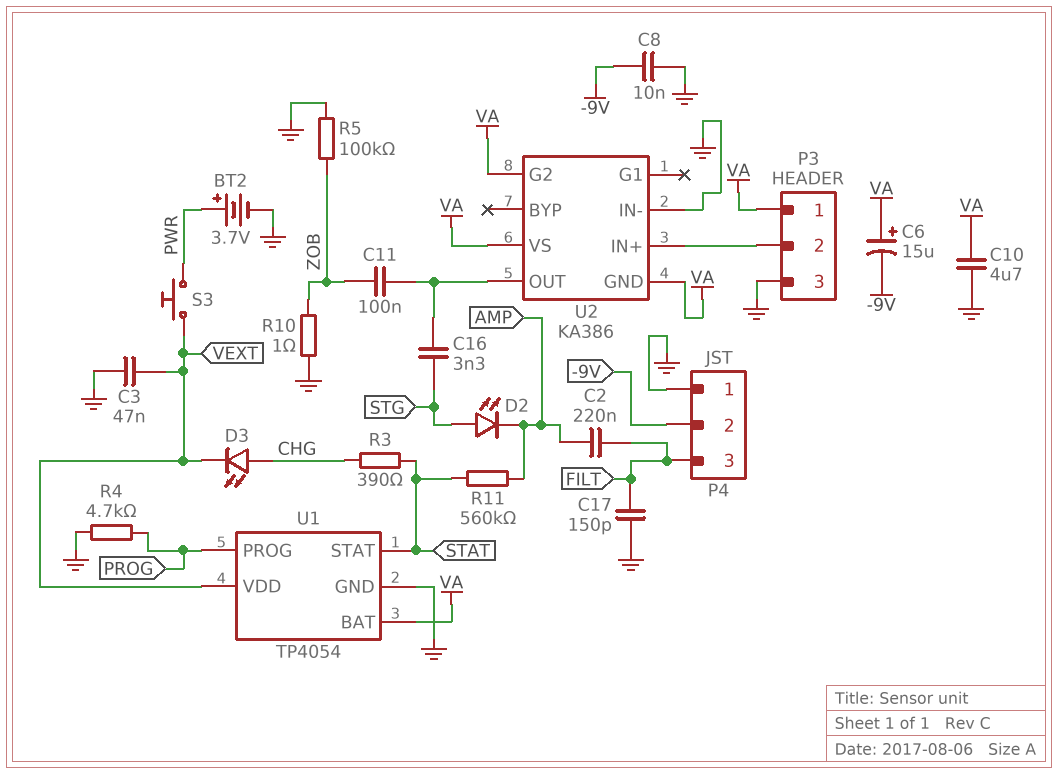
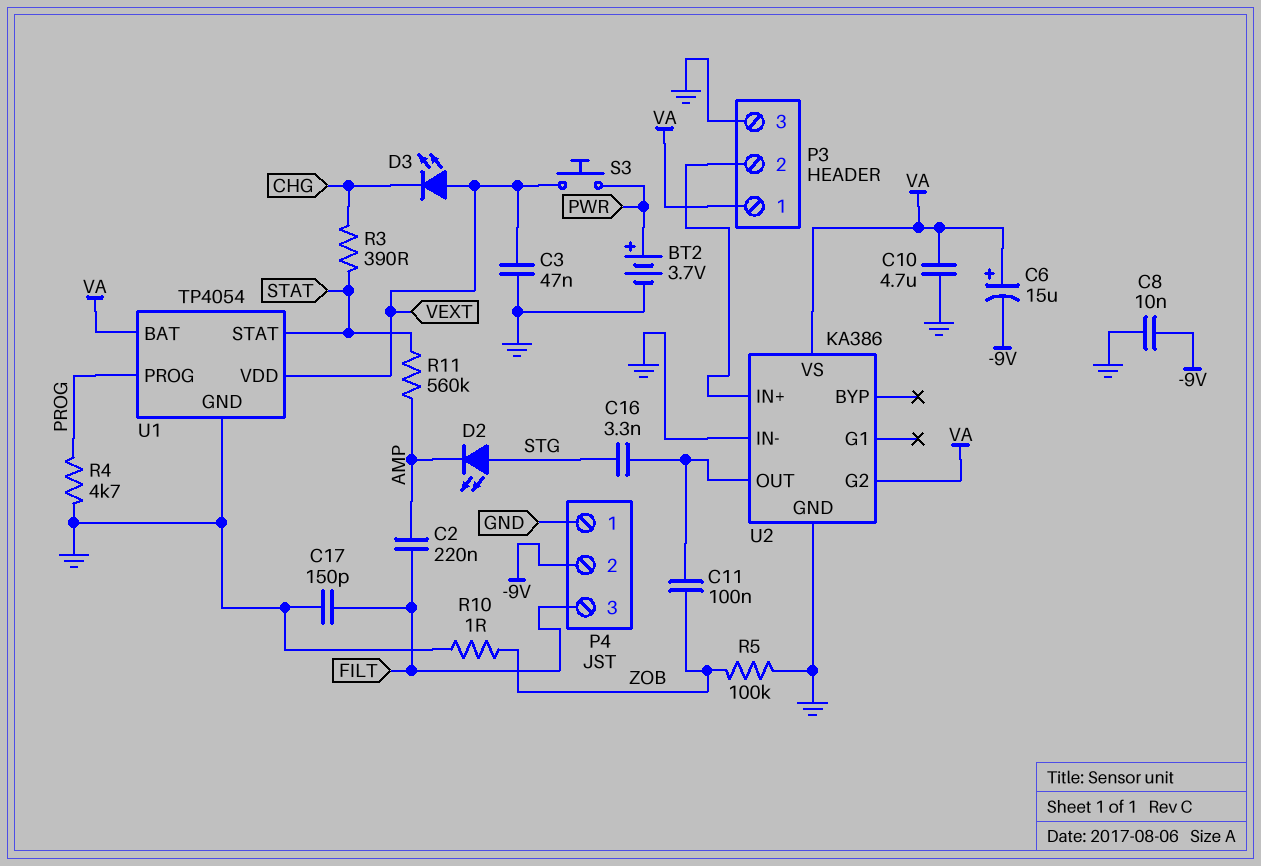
D3: LED (A CHG, K VEXT) -> LED (A VEXT, K CHG)
U2 pin GND: VA -> GND

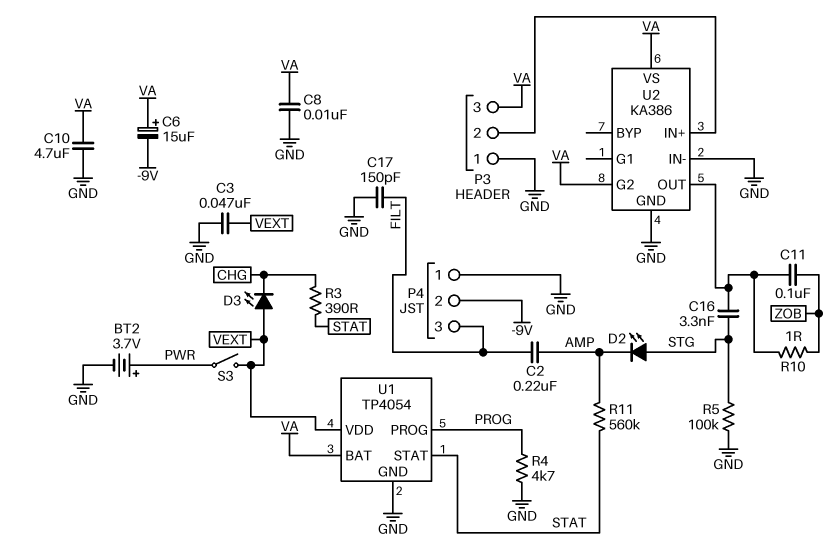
C8: 10nF (-9V, GND) -> 10nF (GND, VA)
P3 pin 1: VA -> GND
P3 pin 3: GND -> VA
R5: 100k (GND, ZOB) -> 100k (GND, STG)
R10: 1 (GND, ZOB) -> 1 (U2/OUT, ZOB)
S3: button (PWR, VEXT) -> switch (PWR, VEXT)

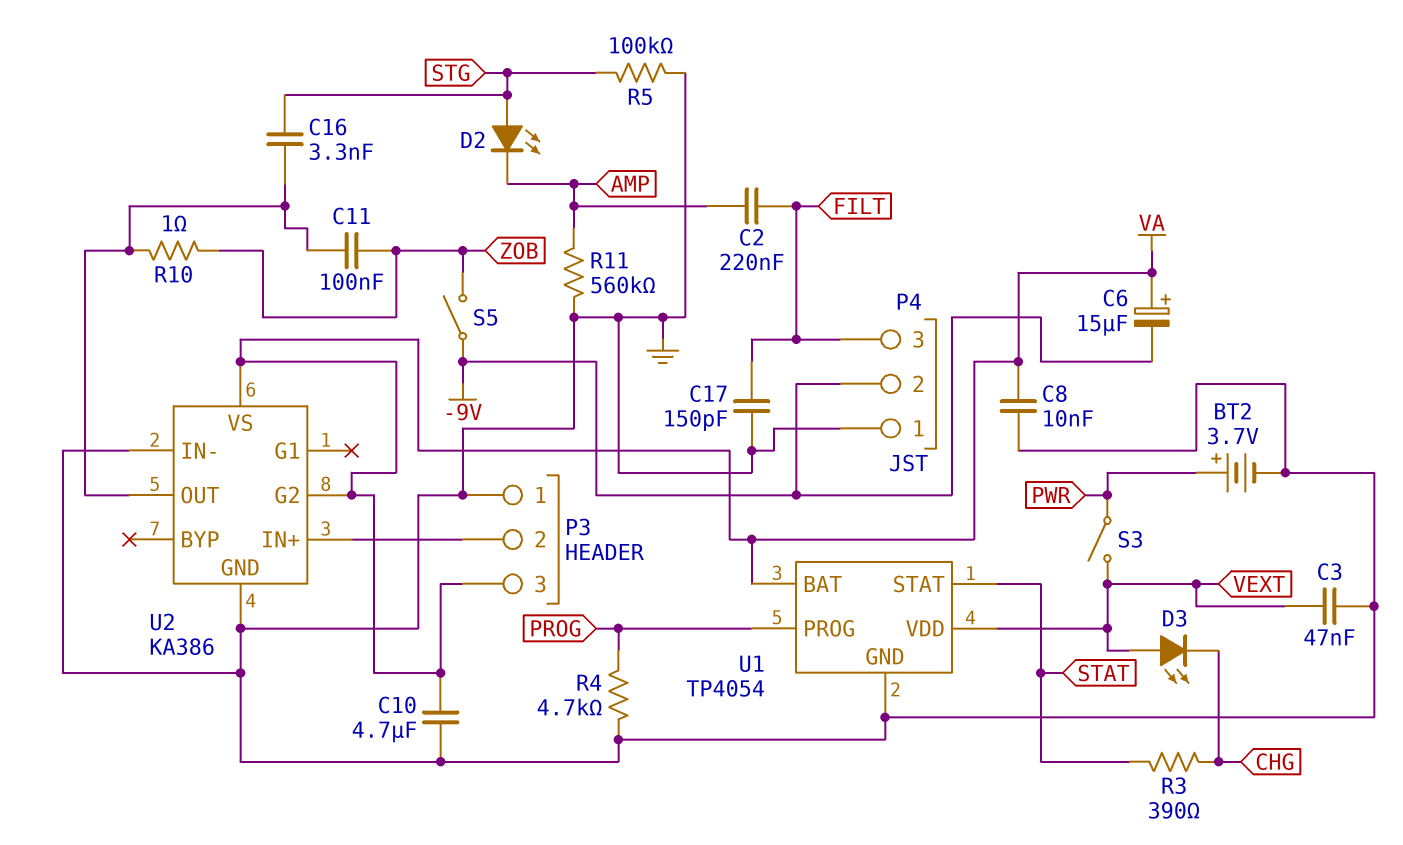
R11: 560k (AMP, STAT) -> 560k (AMP, GND)
S5: none -> switch (-9V, ZOB)

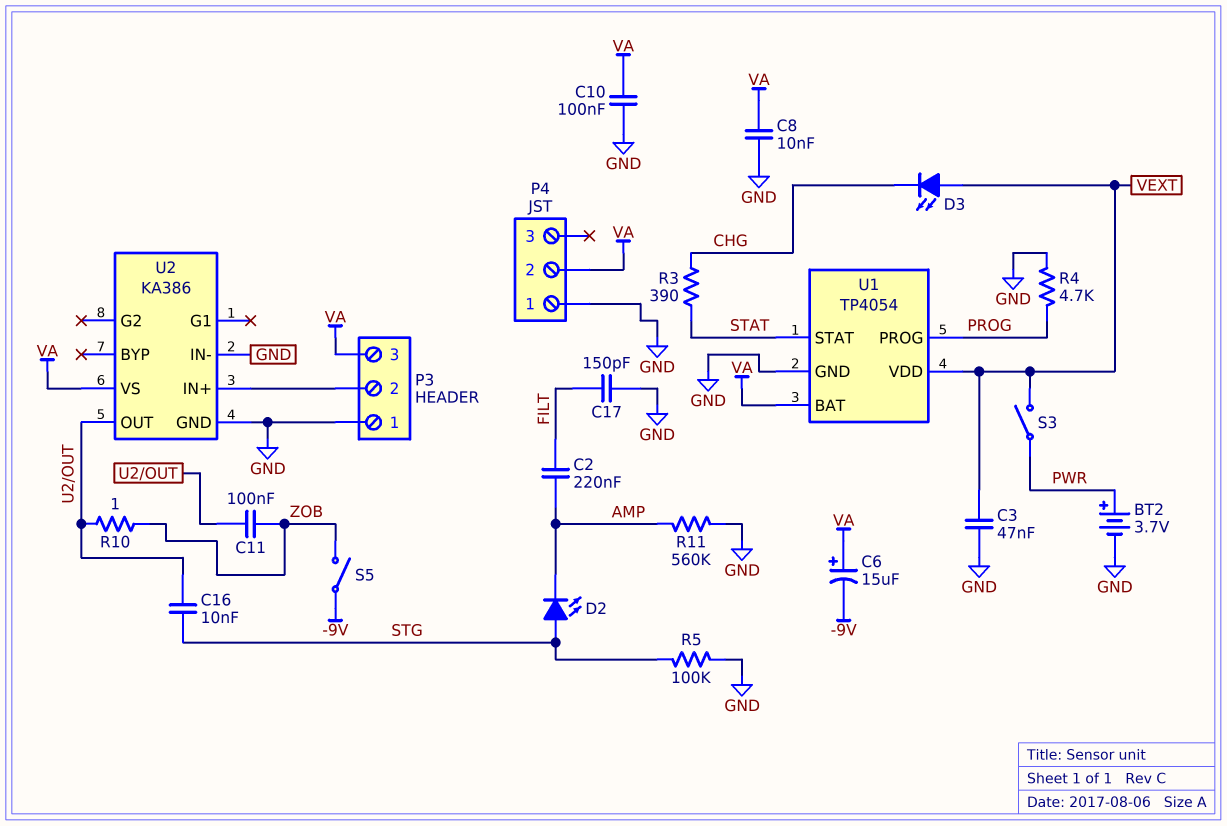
C10: 4.7uF (GND, VA) -> 100nF (GND, VA)
C16: 3.3nF (STG, U2/OUT) -> 10nF (STG, U2/OUT)
P4 pin 2: -9V -> VA
P4 pin 3: FILT -> none
U2 pin G2: VA -> none

